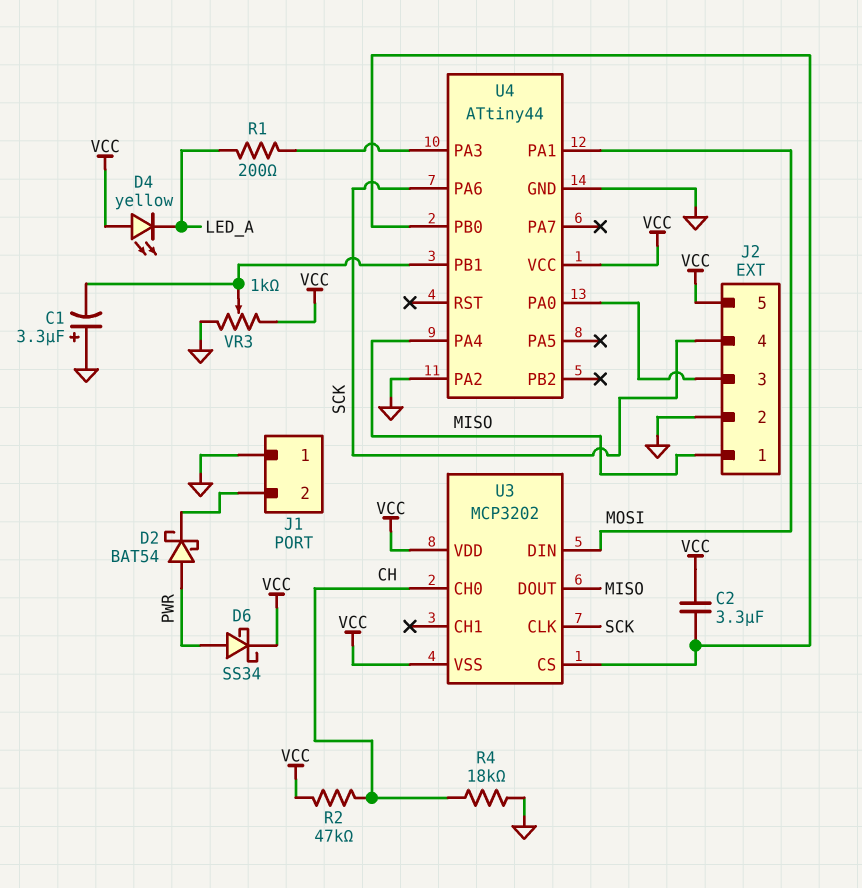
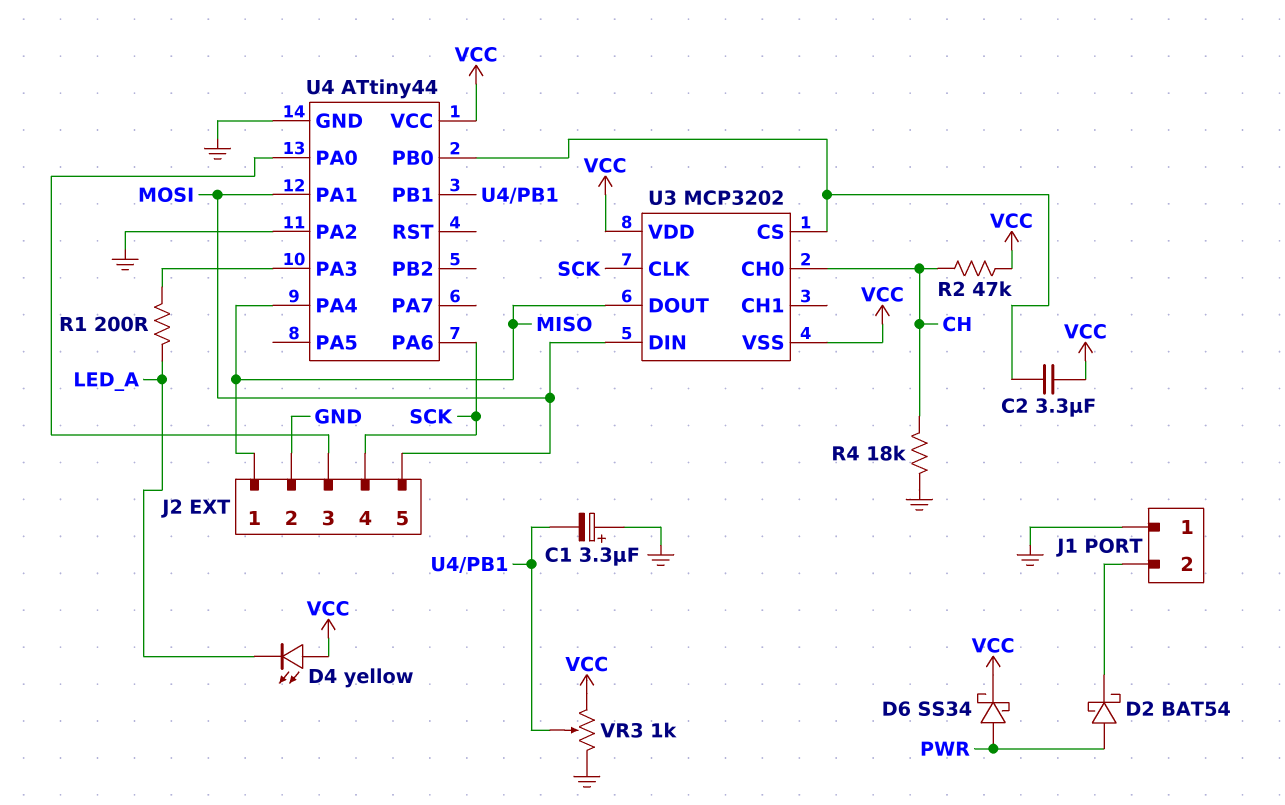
J2 pin 5: VCC -> MOSI

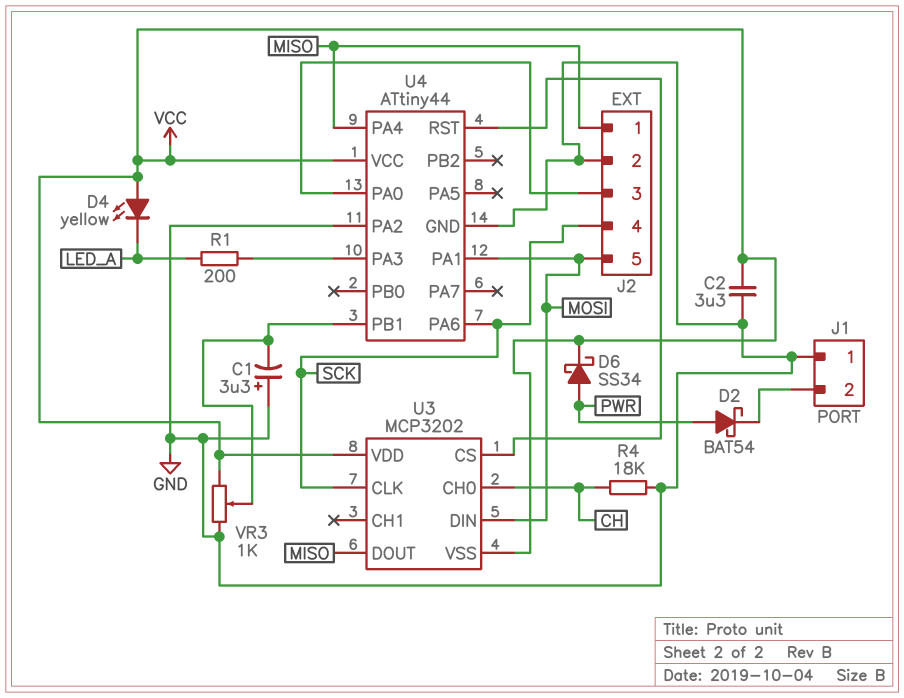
C2: 3.3uF (U3/CS, VCC) -> 3.3uF (GND, VCC)
R2: 47k (CH, VCC) -> none
U4 pin PB0: U3/CS -> none
U4 pin RST: none -> U3/CS

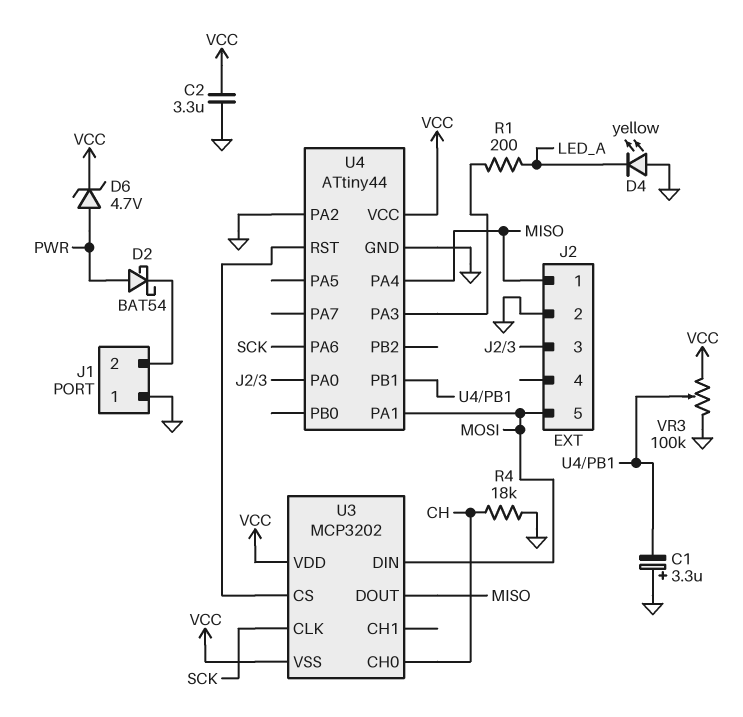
D4: LED yellow (A VCC, K LED_A) -> LED yellow (A GND, K LED_A)
D6: schottky SS34 (A PWR, K VCC) -> zener 4.7V (A PWR, K VCC)
J2 pin 4: SCK -> none
VR3: 1k (GND, VCC, wiper U4/PB1) -> 100k (GND, VCC, wiper U4/PB1)

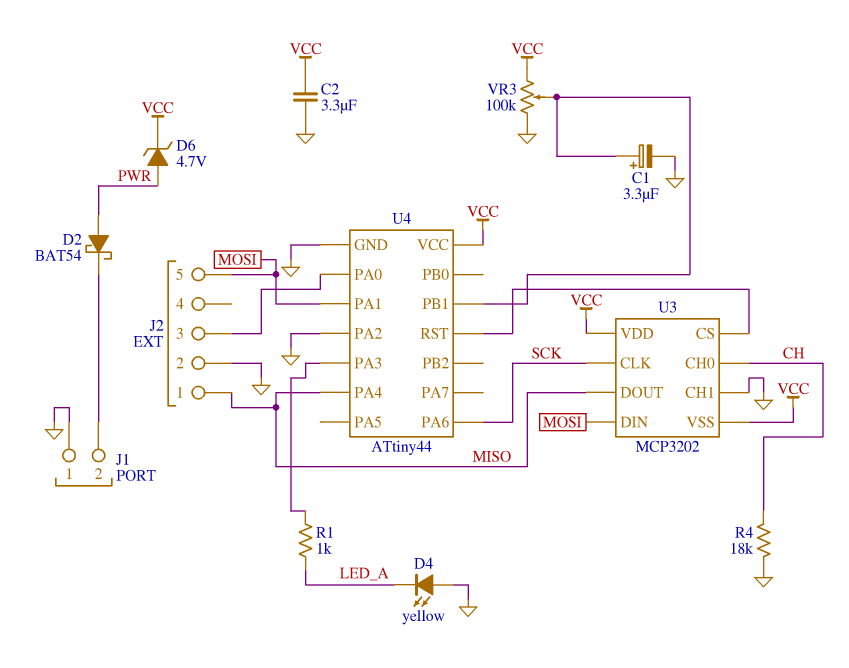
C1: 3.3uF (plus GND, minus U4/PB1) -> 3.3uF (plus U4/PB1, minus GND)
R1: 200 (LED_A, U4/PA3) -> 1k (LED_A, U4/PA3)
U3 pin CH1: none -> GND

